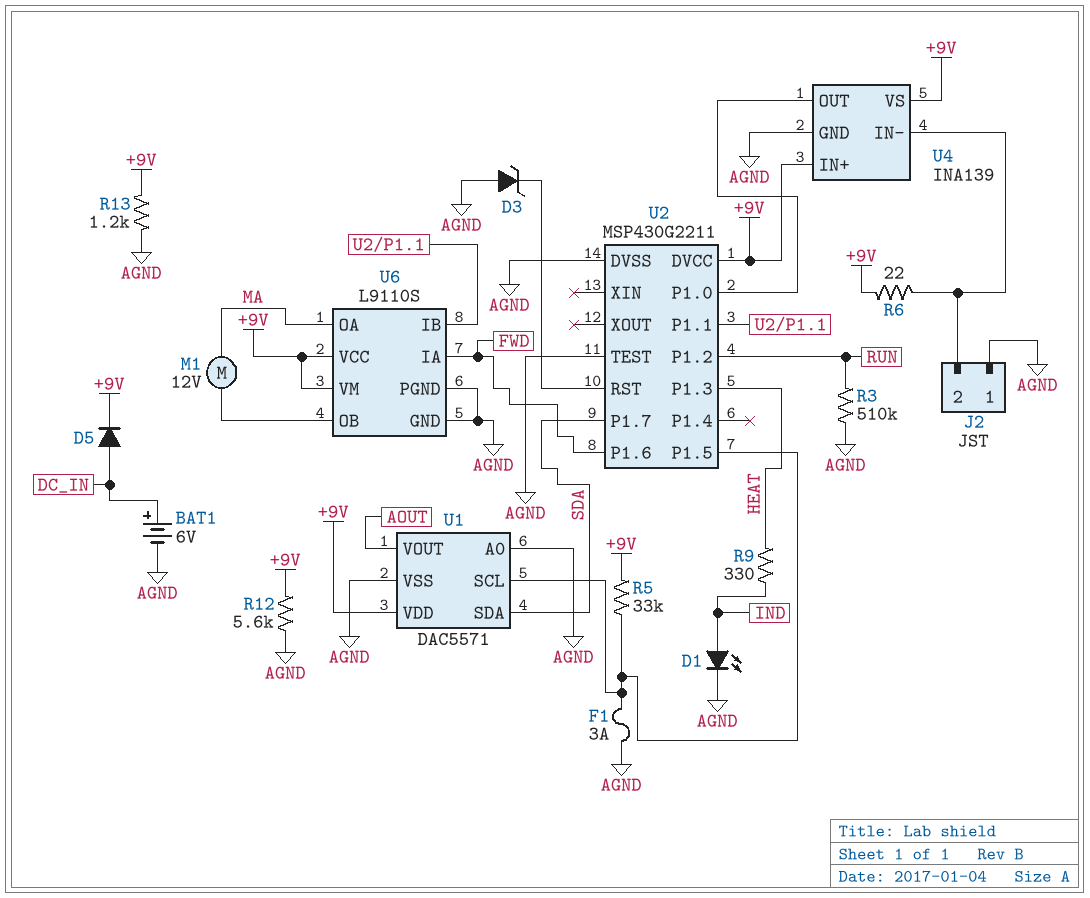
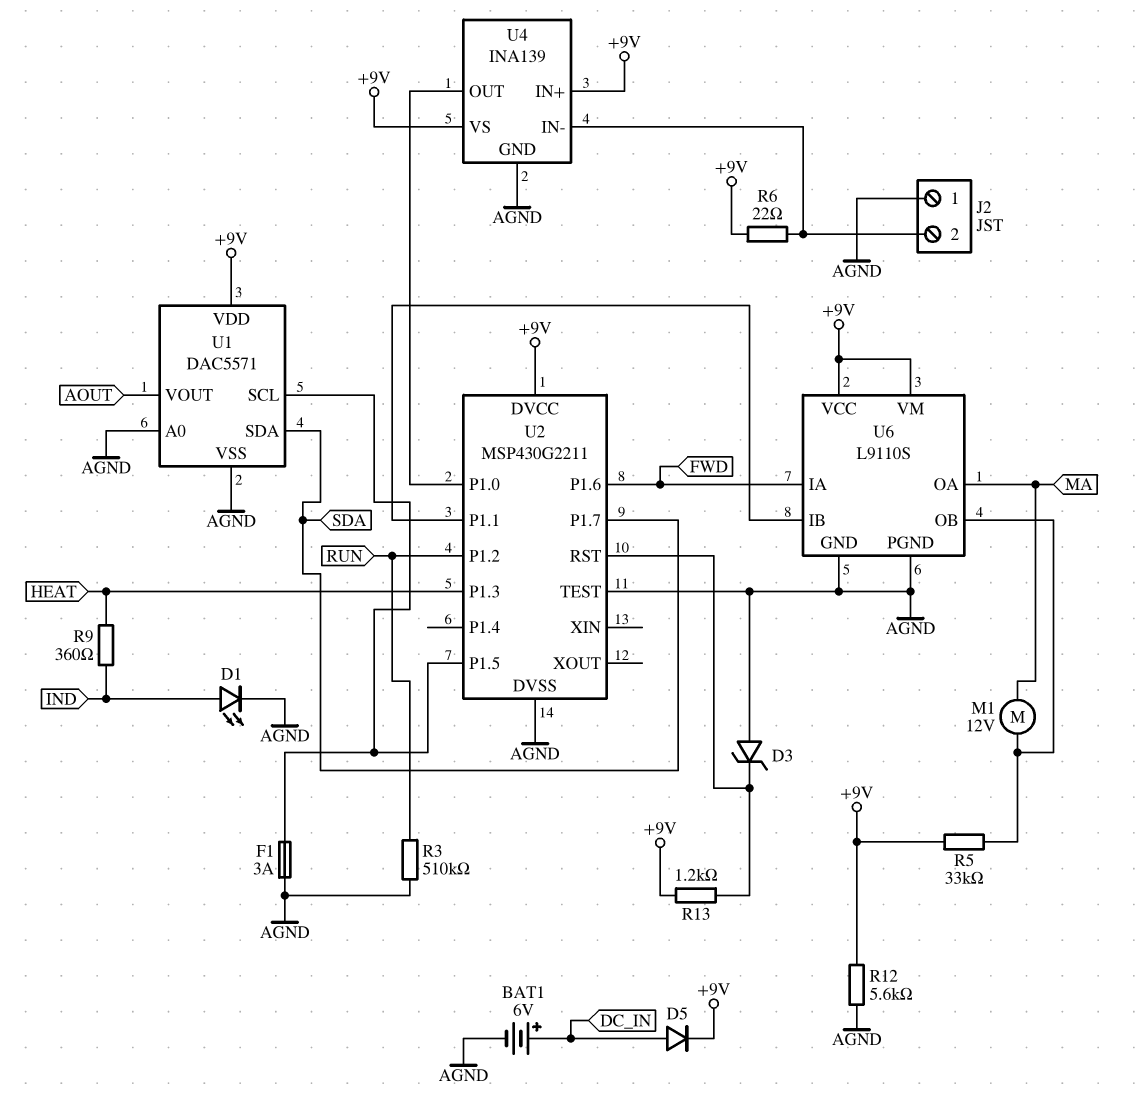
R5: 33k (+9V, U1/SCL) -> 33k (+9V, U6/OB)
R9: 330 (HEAT, IND) -> 360 (HEAT, IND)
R13: 1.2k (+9V, AGND) -> 1.2k (+9V, U2/RST)

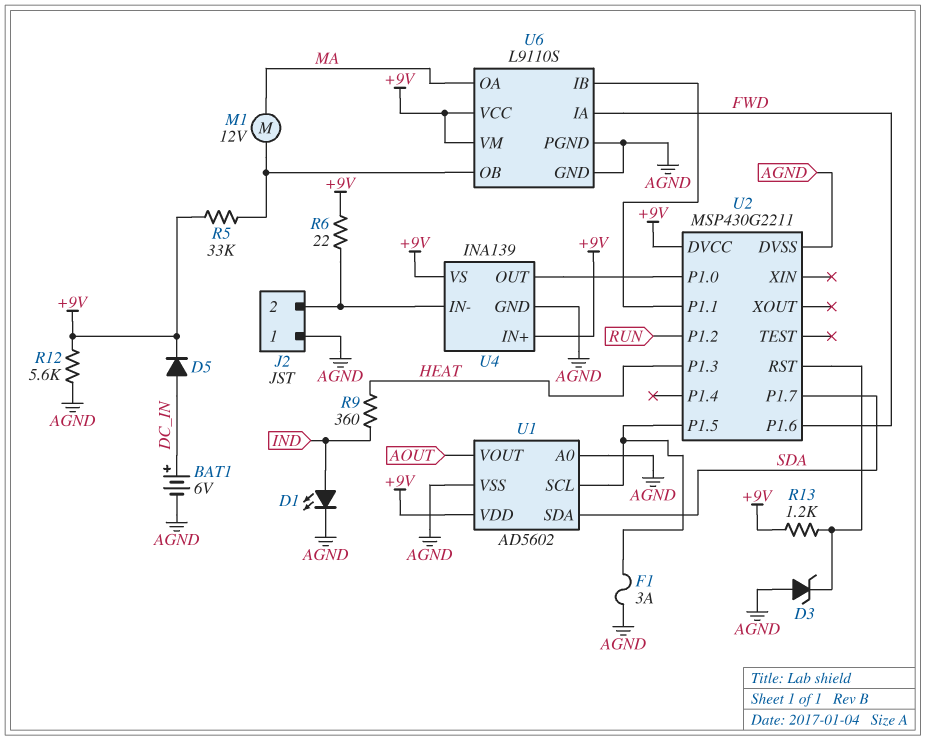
R3: 510k (AGND, RUN) -> none
U1: DAC5571 -> AD5602
U2 pin TEST: AGND -> none

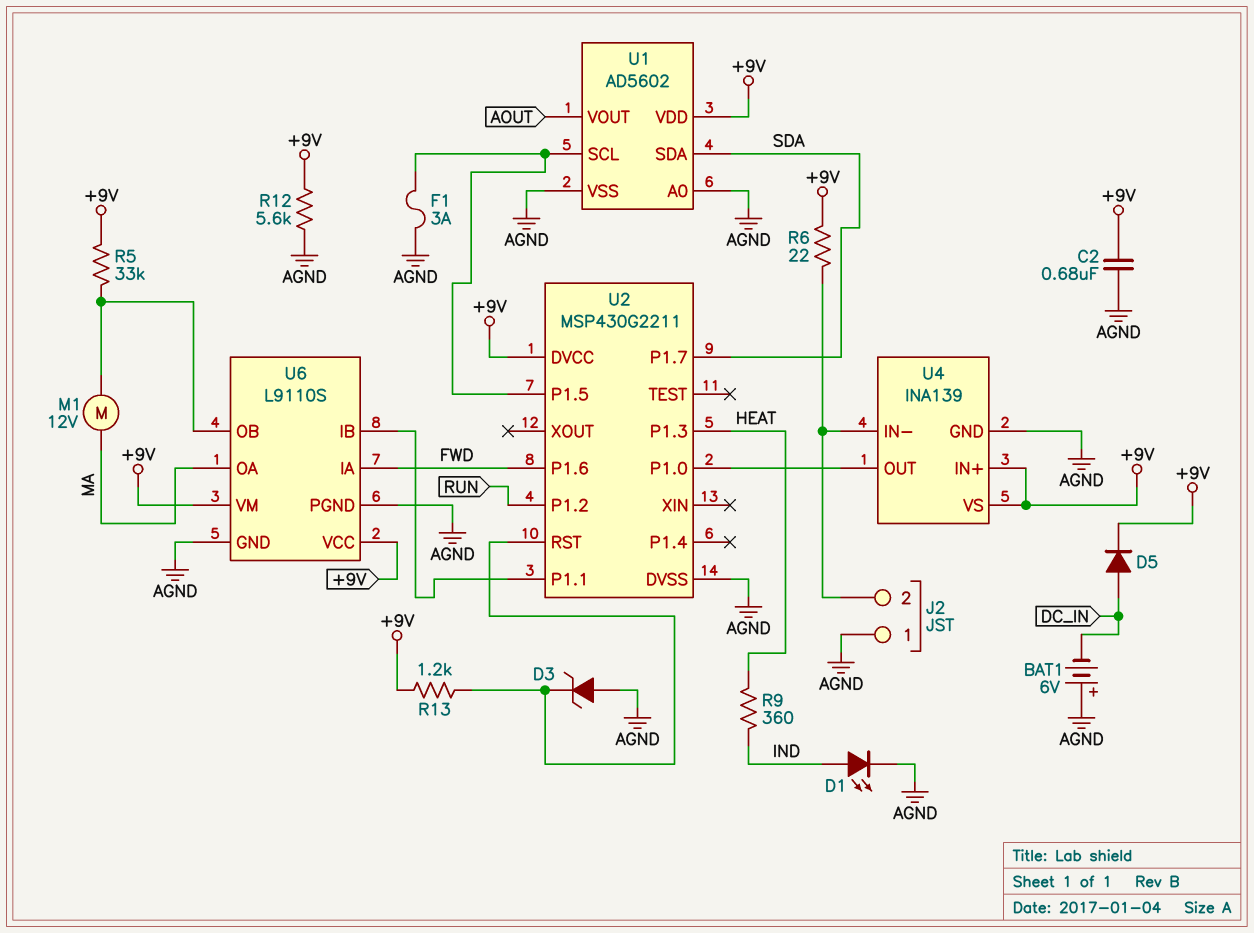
BAT1: 6V (plus DC_IN, minus AGND) -> 6V (plus AGND, minus DC_IN)
C2: none -> 680nF (+9V, AGND)

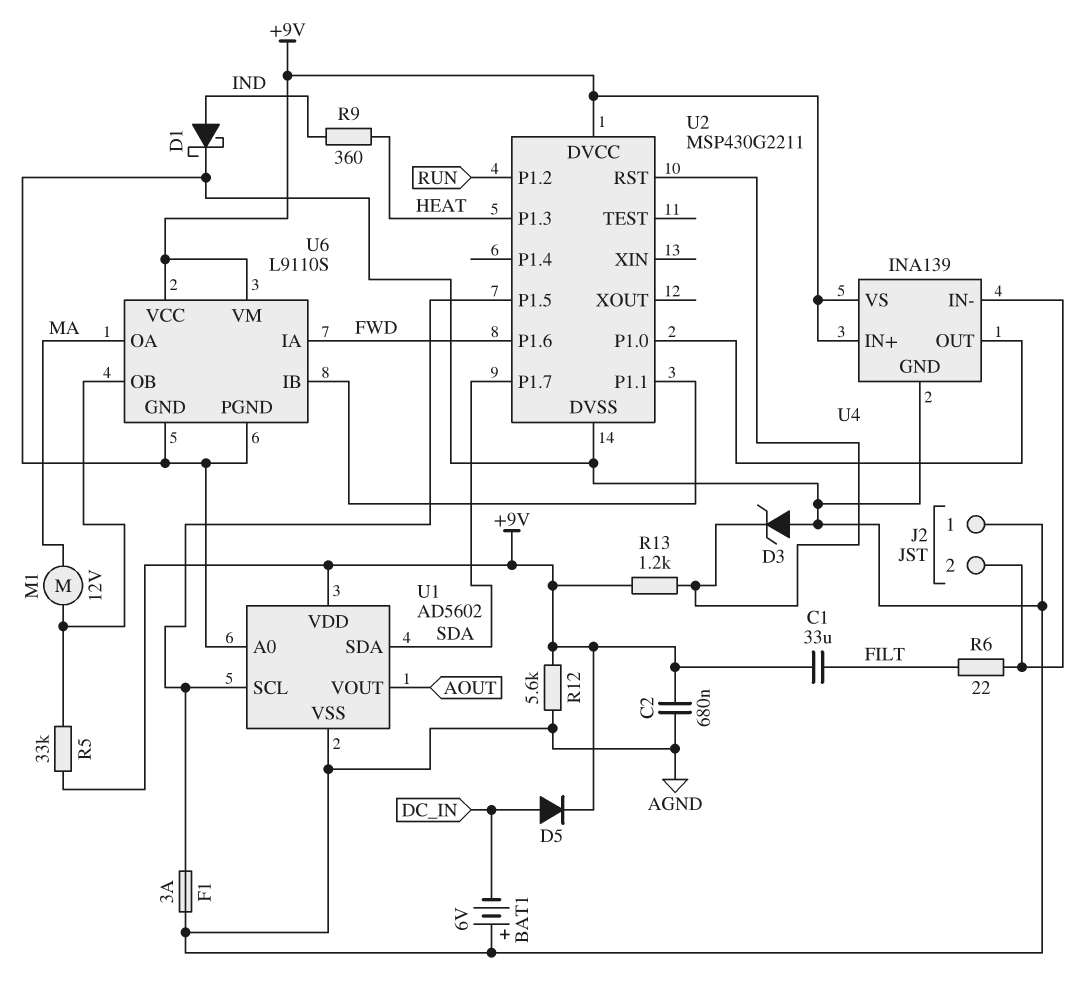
C1: none -> 33uF (+9V, FILT)
D1: LED (A IND, K AGND) -> schottky (A IND, K AGND)
R6: 22 (+9V, J2/2) -> 22 (FILT, J2/2)

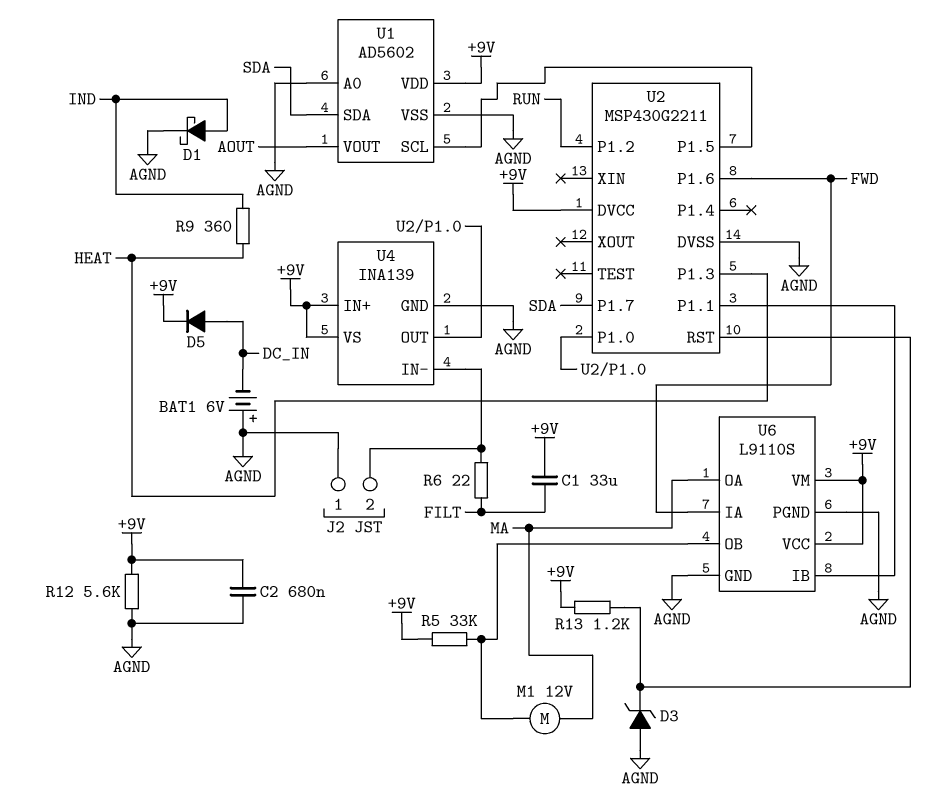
F1: 3A (AGND, U1/SCL) -> none

